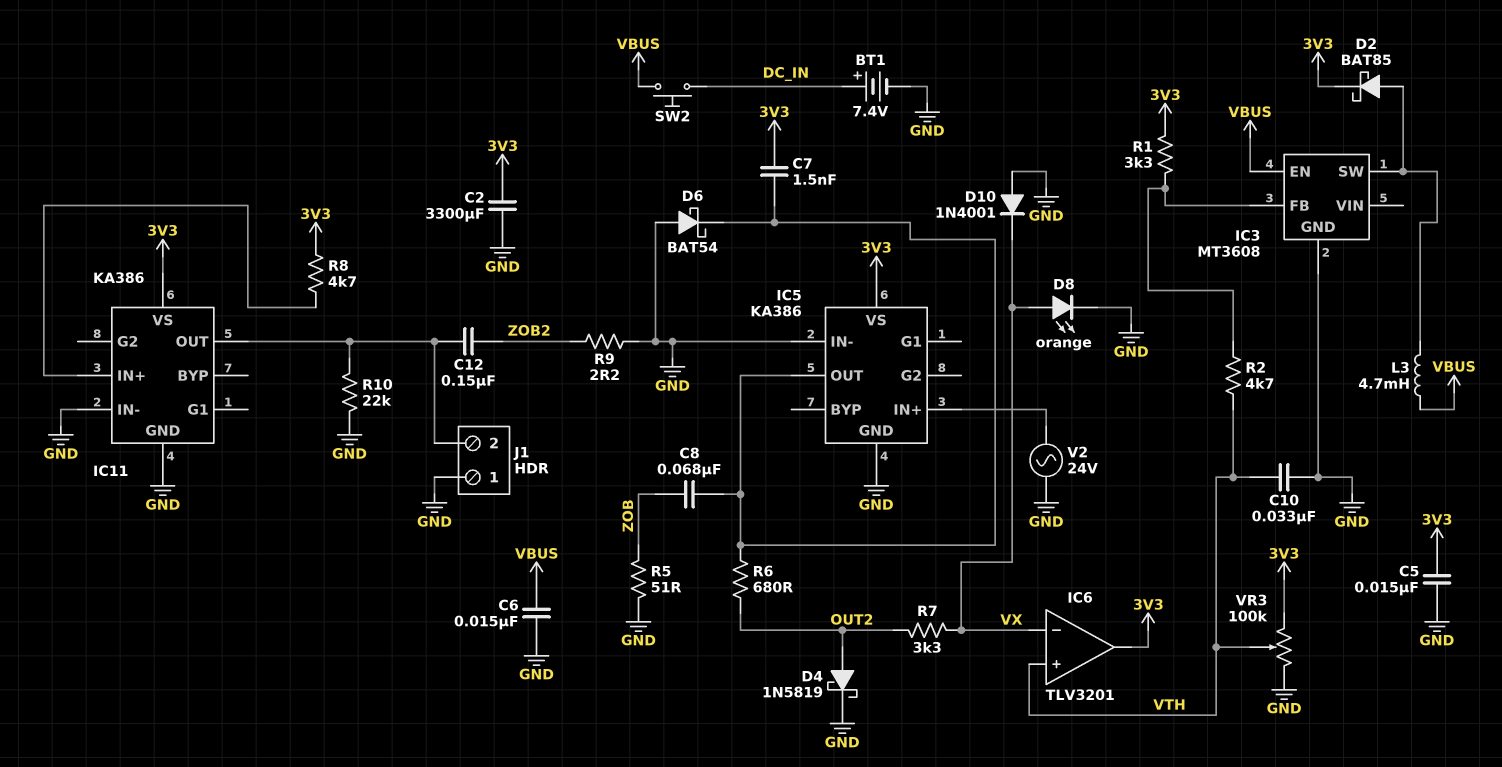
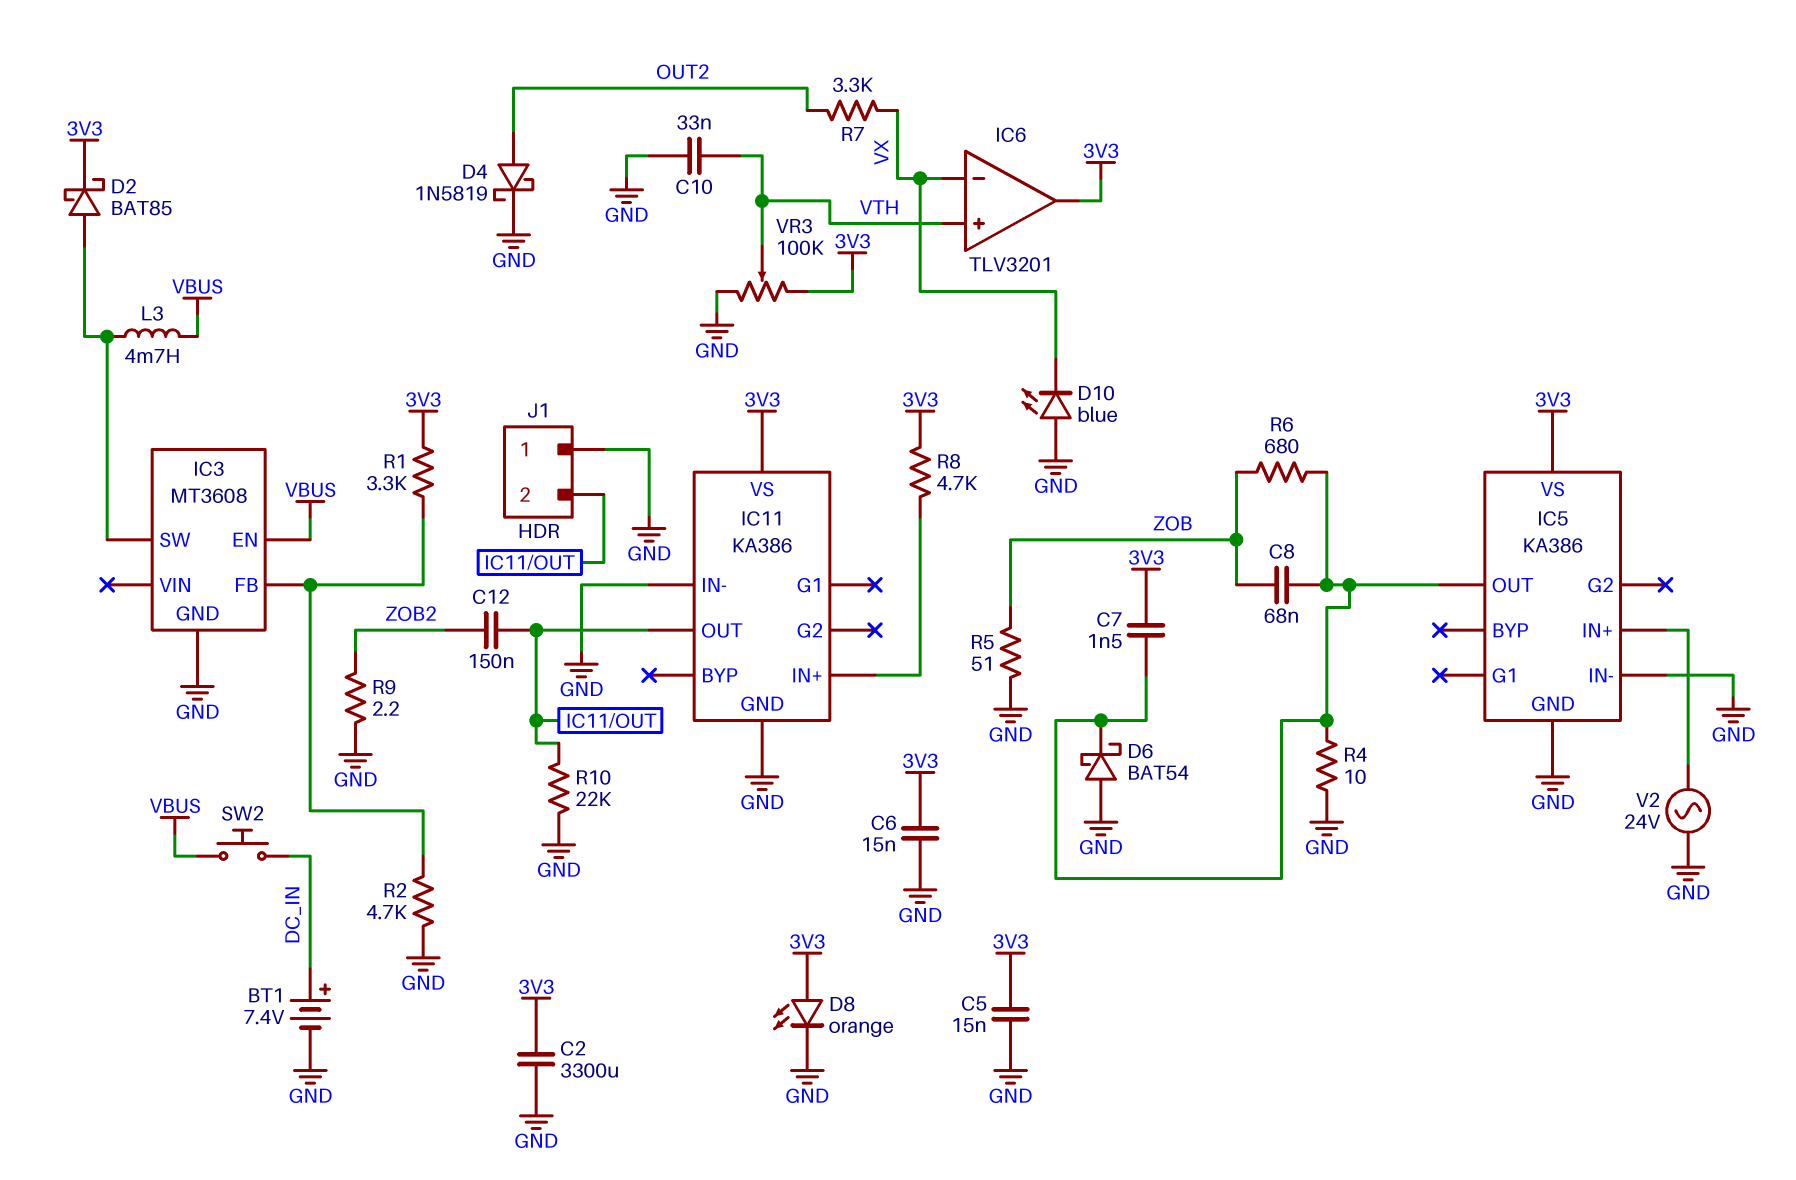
C6: 15nF (GND, VBUS) -> 15nF (3V3, GND)
D8: LED orange (A VX, K GND) -> LED orange (A 3V3, K GND)
D10: diode 1N4001 (A GND, K VX) -> LED blue (A GND, K VX)
R2: 4.7k (IC3/FB, VTH) -> 4.7k (GND, IC3/FB)
R4: none -> 10 (GND, IC5/OUT)
R6: 680 (IC5/OUT, OUT2) -> 680 (IC5/OUT, ZOB)

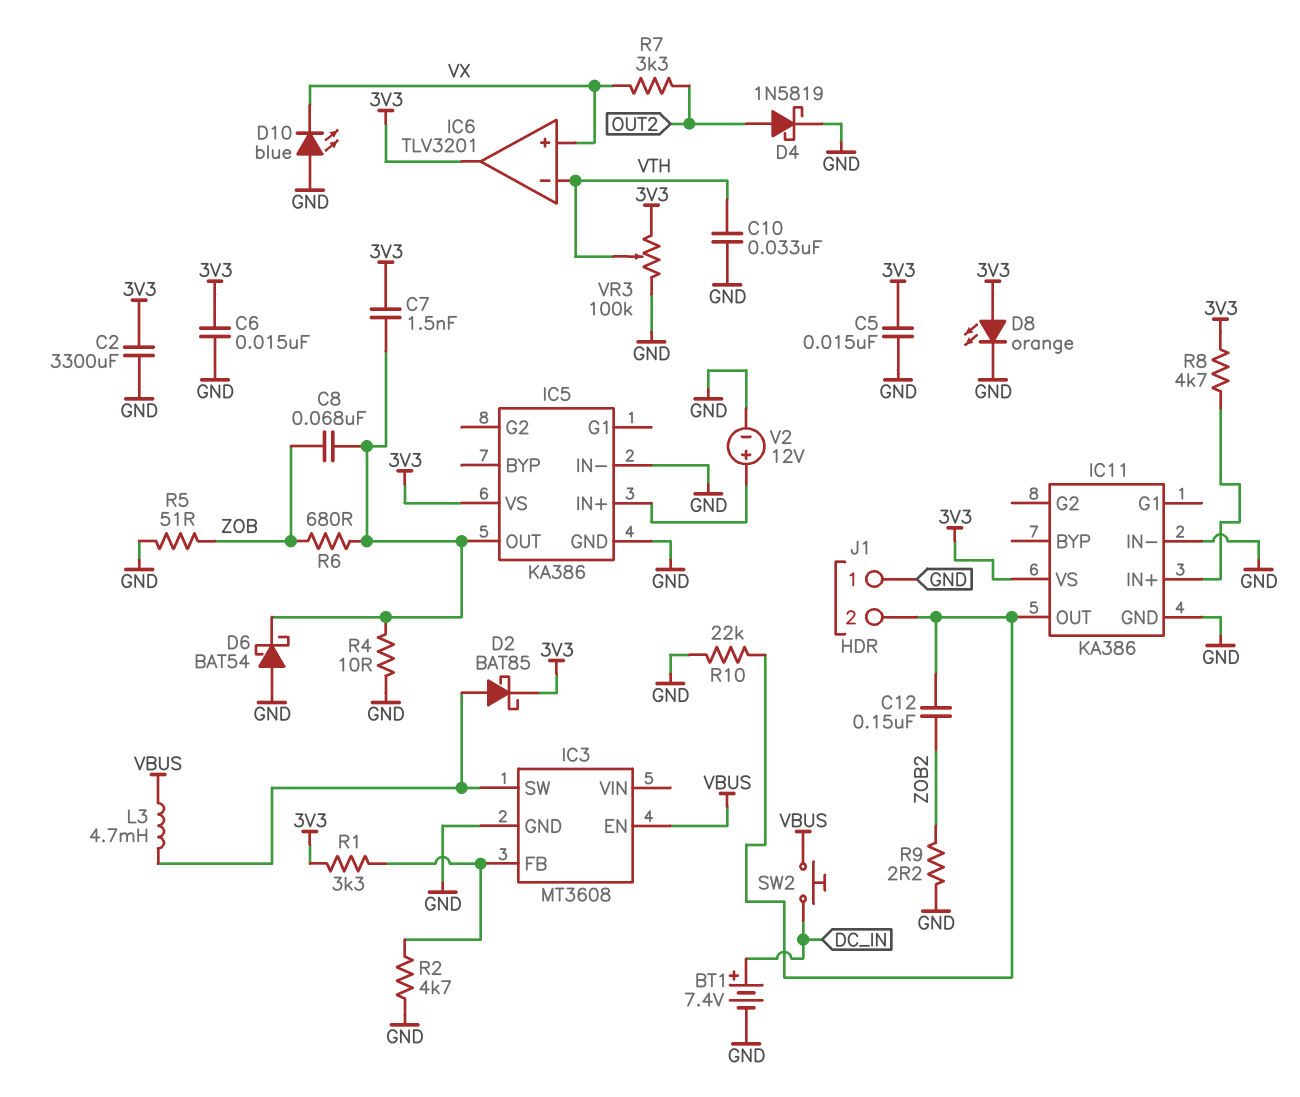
IC6 pin in+: VTH -> VX
IC6 pin in-: VX -> VTH
V2: AC 24V (GND, IC5/IN+) -> 12V (plus IC5/IN+, minus GND)

